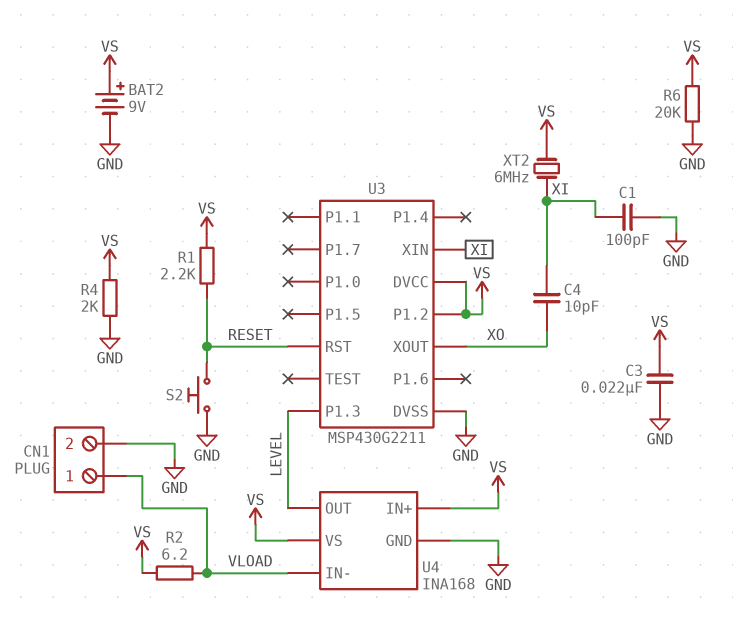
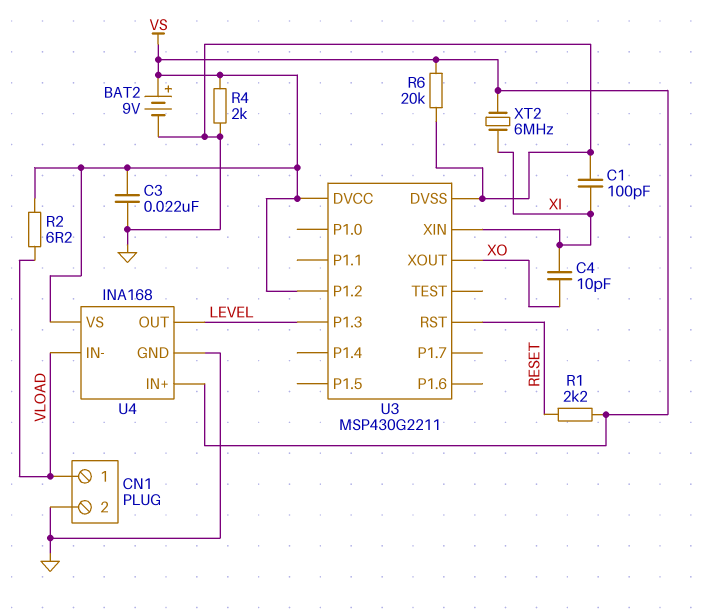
S2: button (GND, RESET) -> none

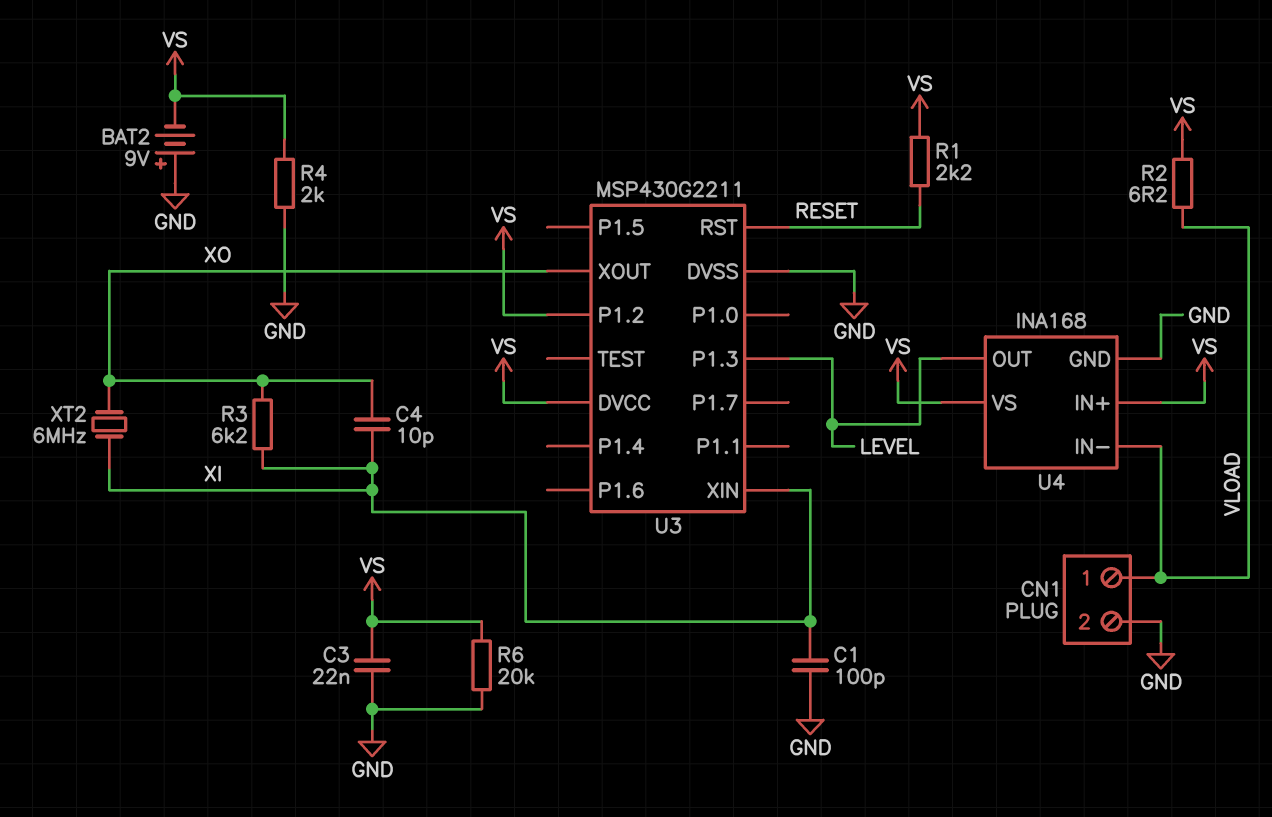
BAT2: 9V (plus VS, minus GND) -> 9V (plus GND, minus VS)
R3: none -> 6.2k (XI, XO)
XT2: 6MHz (VS, XI) -> 6MHz (XI, XO)

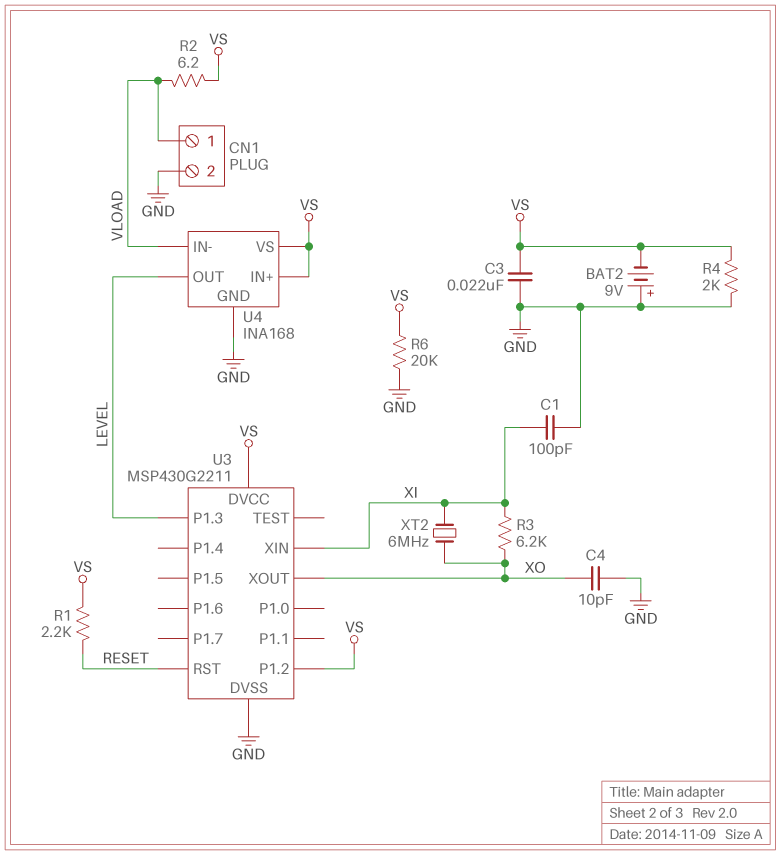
C4: 10pF (XI, XO) -> 10pF (GND, XO)

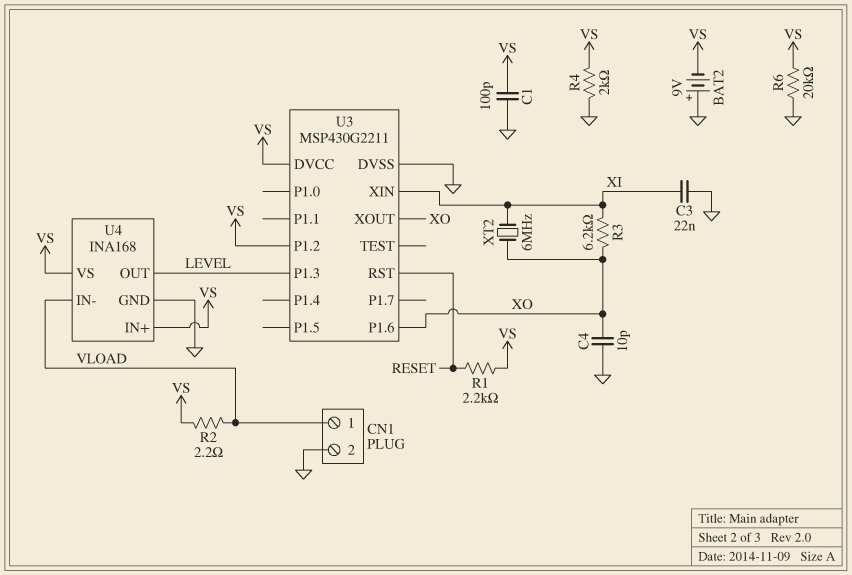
C1: 100pF (GND, XI) -> 100pF (GND, VS)
C3: 22nF (GND, VS) -> 22nF (GND, XI)
R2: 6.2 (VLOAD, VS) -> 2.2 (VLOAD, VS)
U3 pin P1.6: none -> XO

